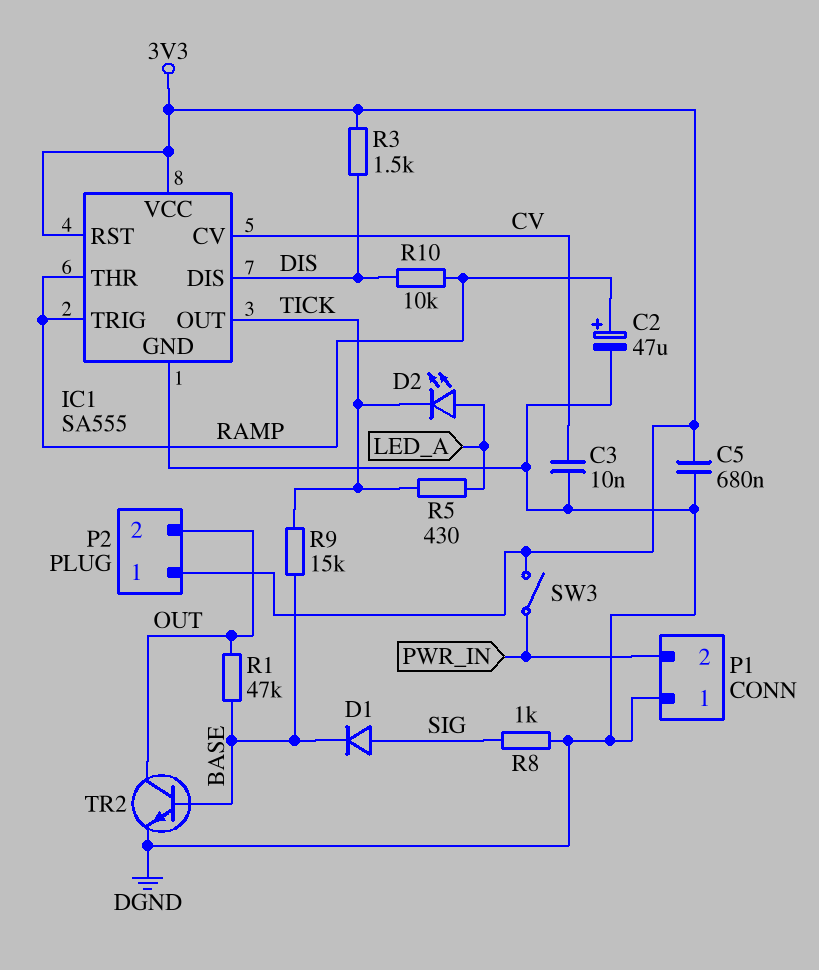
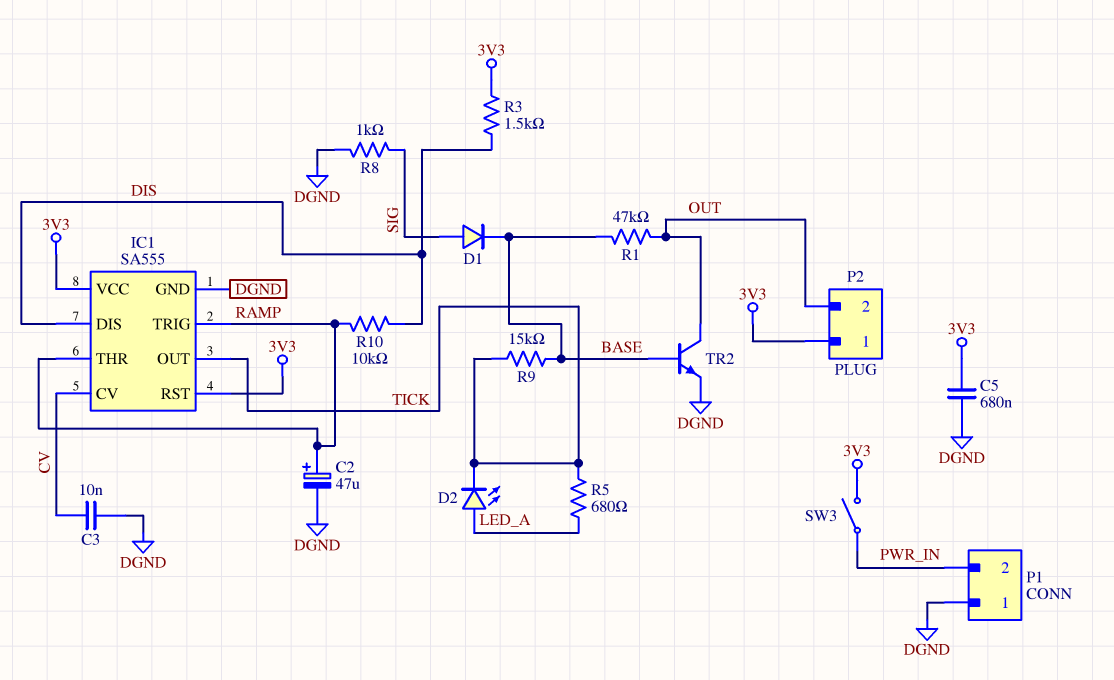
R5: 430 (LED_A, TICK) -> 680 (LED_A, TICK)

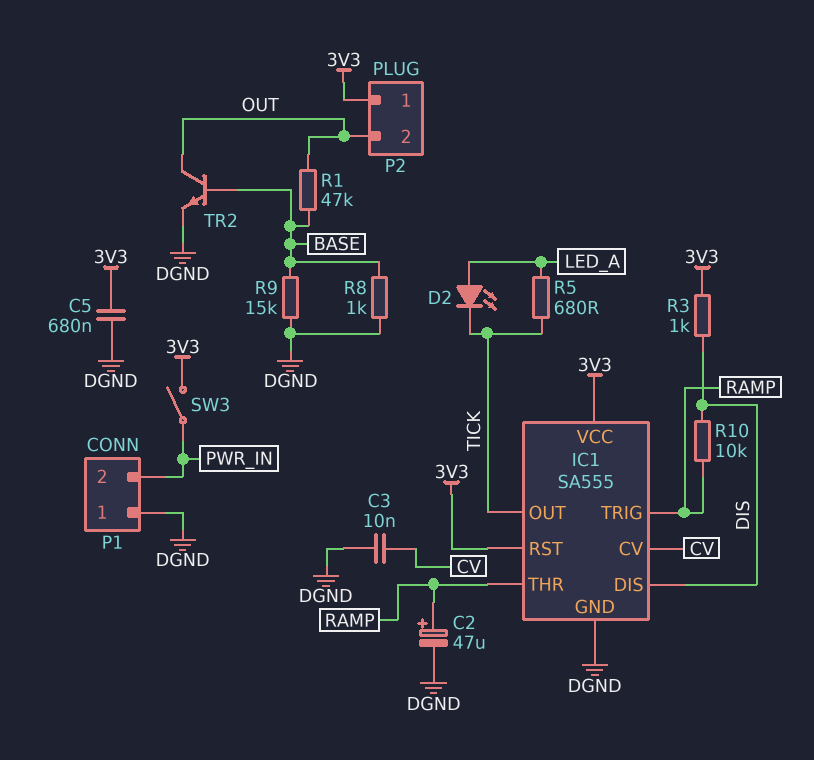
D1: diode (A SIG, K BASE) -> none
R3: 1.5k (3V3, DIS) -> 1k (3V3, DIS)
R8: 1k (DGND, SIG) -> 1k (BASE, DGND)
R9: 15k (BASE, TICK) -> 15k (BASE, DGND)

